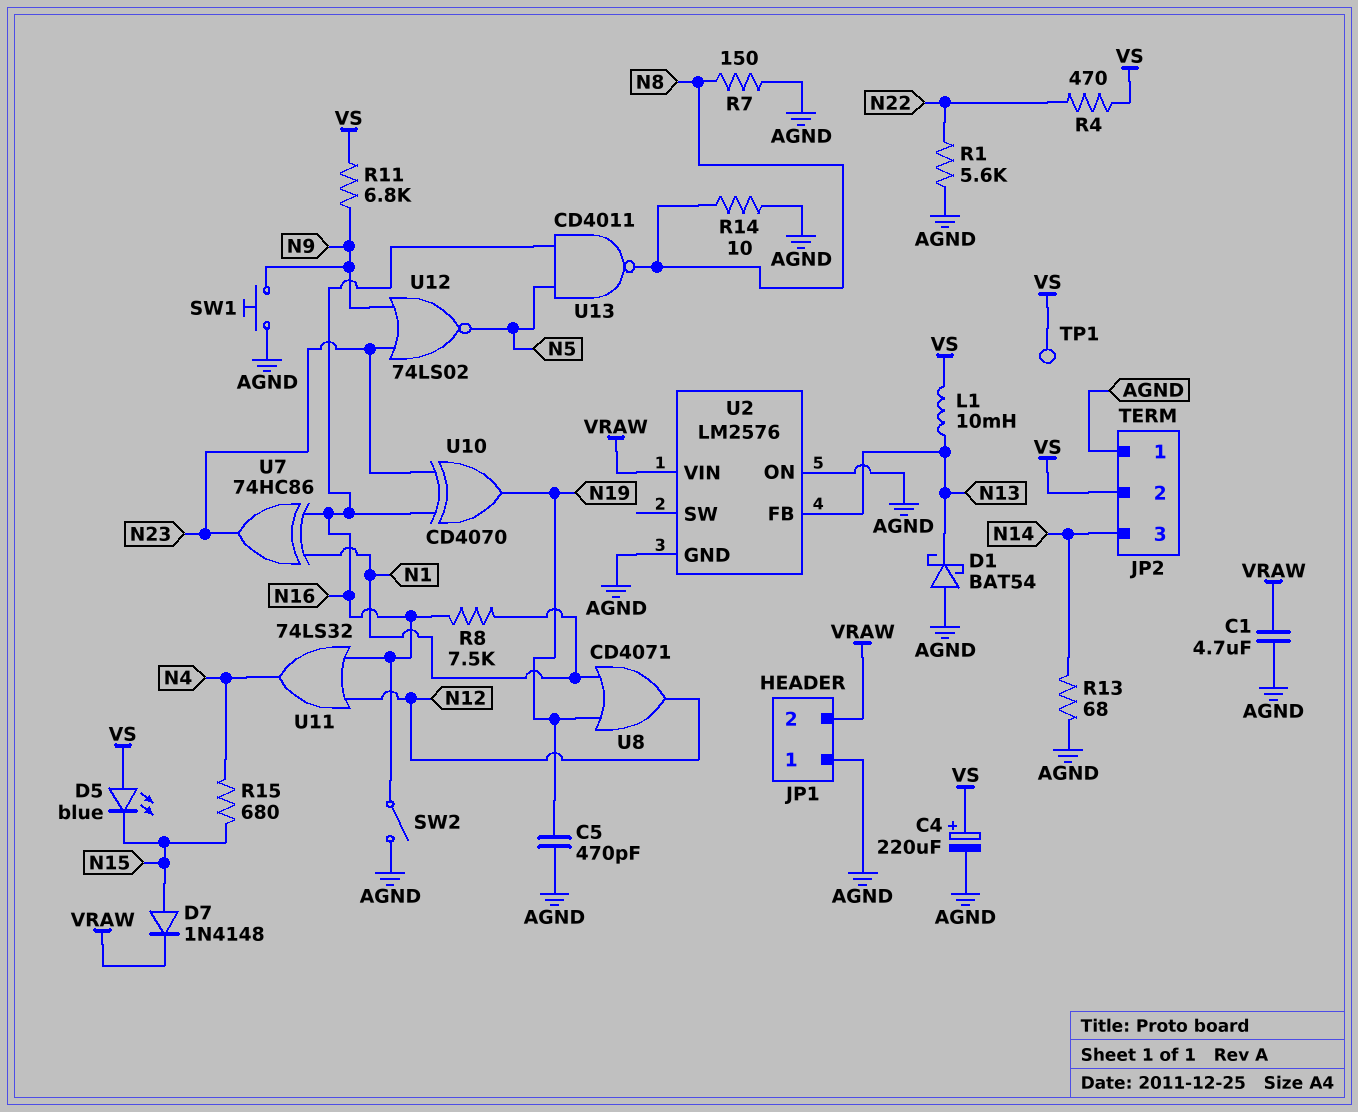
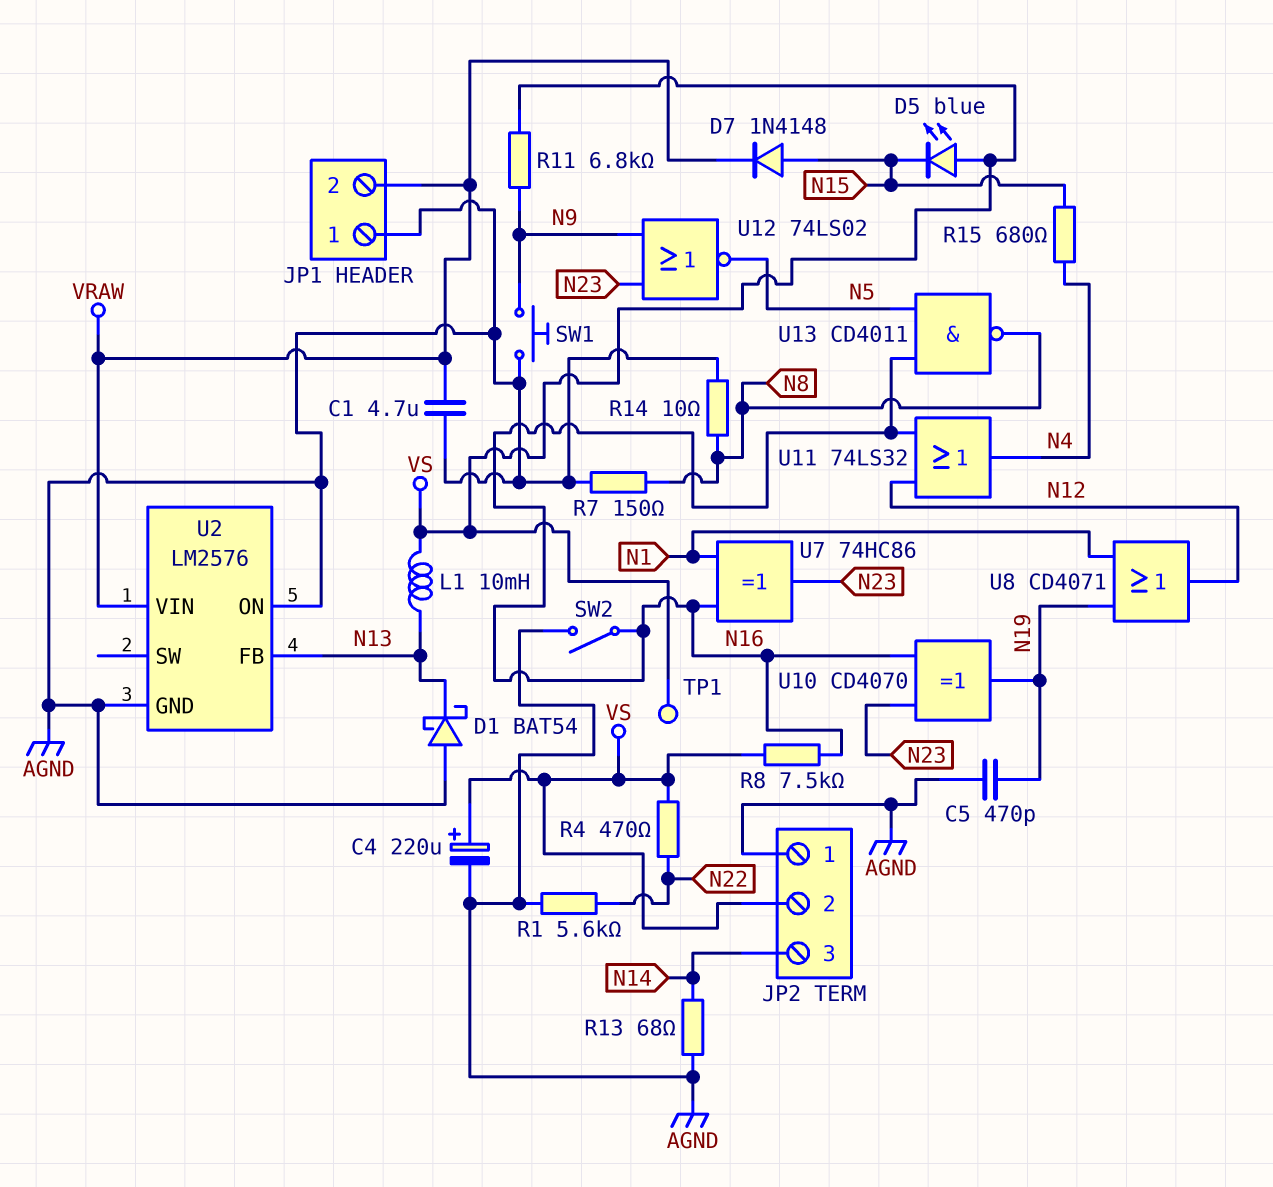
R8: 7.5k (N1, N16) -> 7.5k (N16, VS)

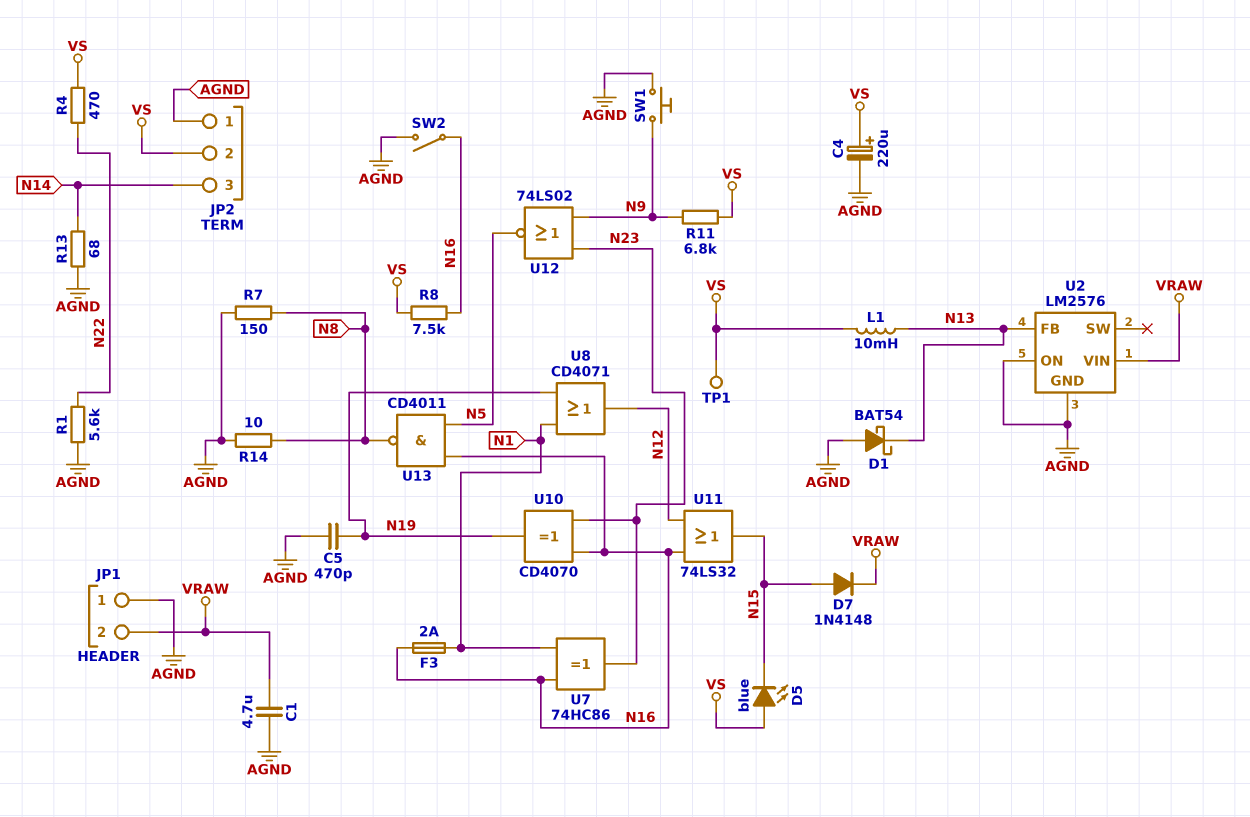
F3: none -> 2A (N1, N16)
R15: 680 (N4, N15) -> none
U11: OR 74LS32 (in N12, in N16, out N4) -> OR 74LS32 (in N12, in N16, out N15)

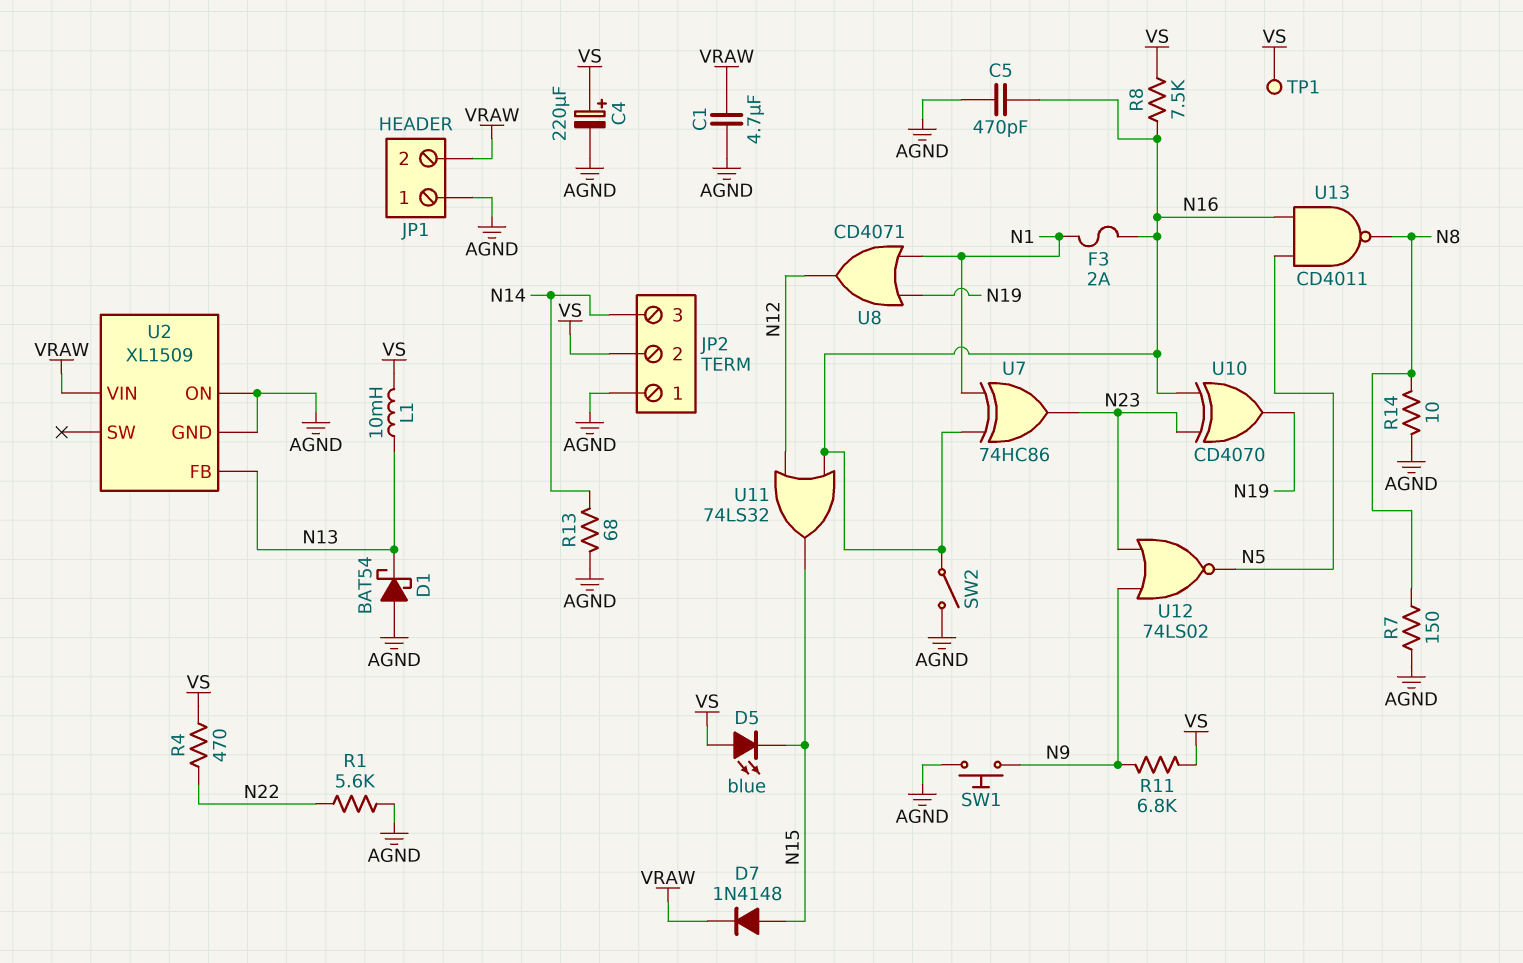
C5: 470pF (AGND, N19) -> 470pF (AGND, N16)
U2: LM2576 -> XL1509

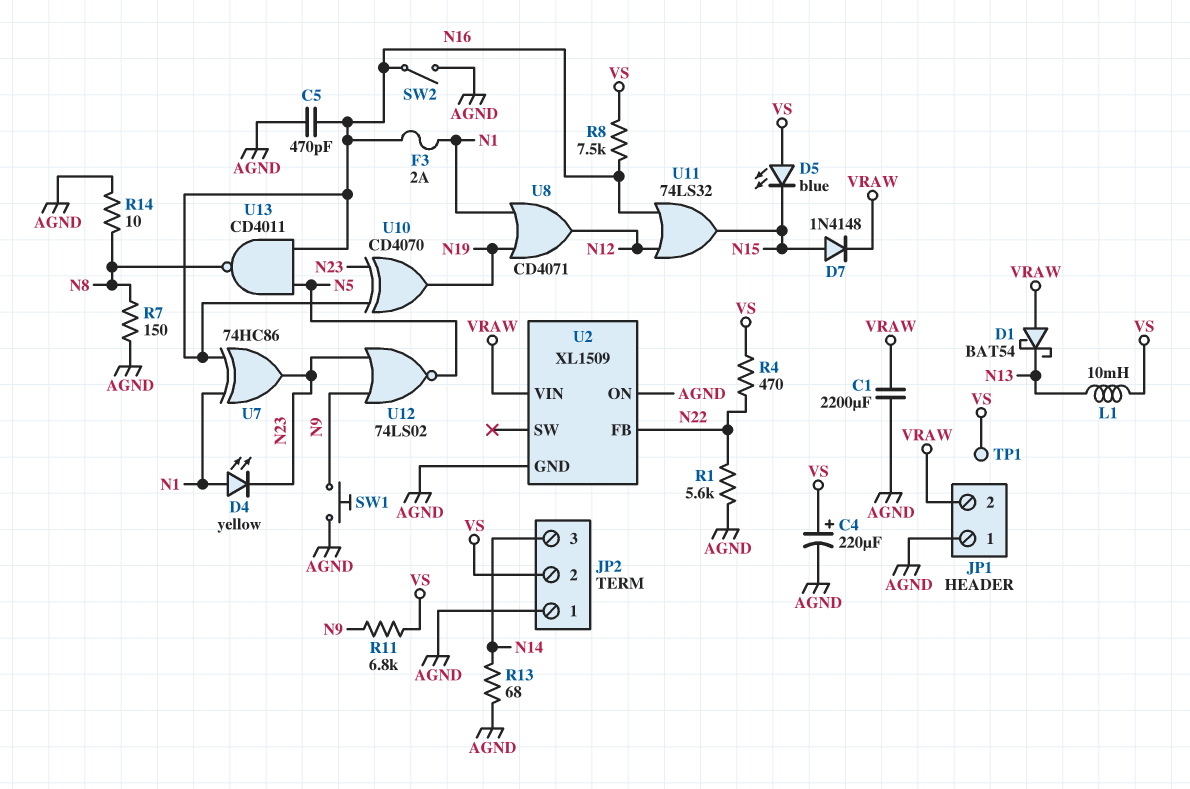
C1: 4.7uF (AGND, VRAW) -> 2200uF (AGND, VRAW)
D1: schottky BAT54 (A AGND, K N13) -> schottky BAT54 (A VRAW, K N13)
D4: none -> LED yellow (A N1, K N23)
U2 pin FB: N13 -> N22

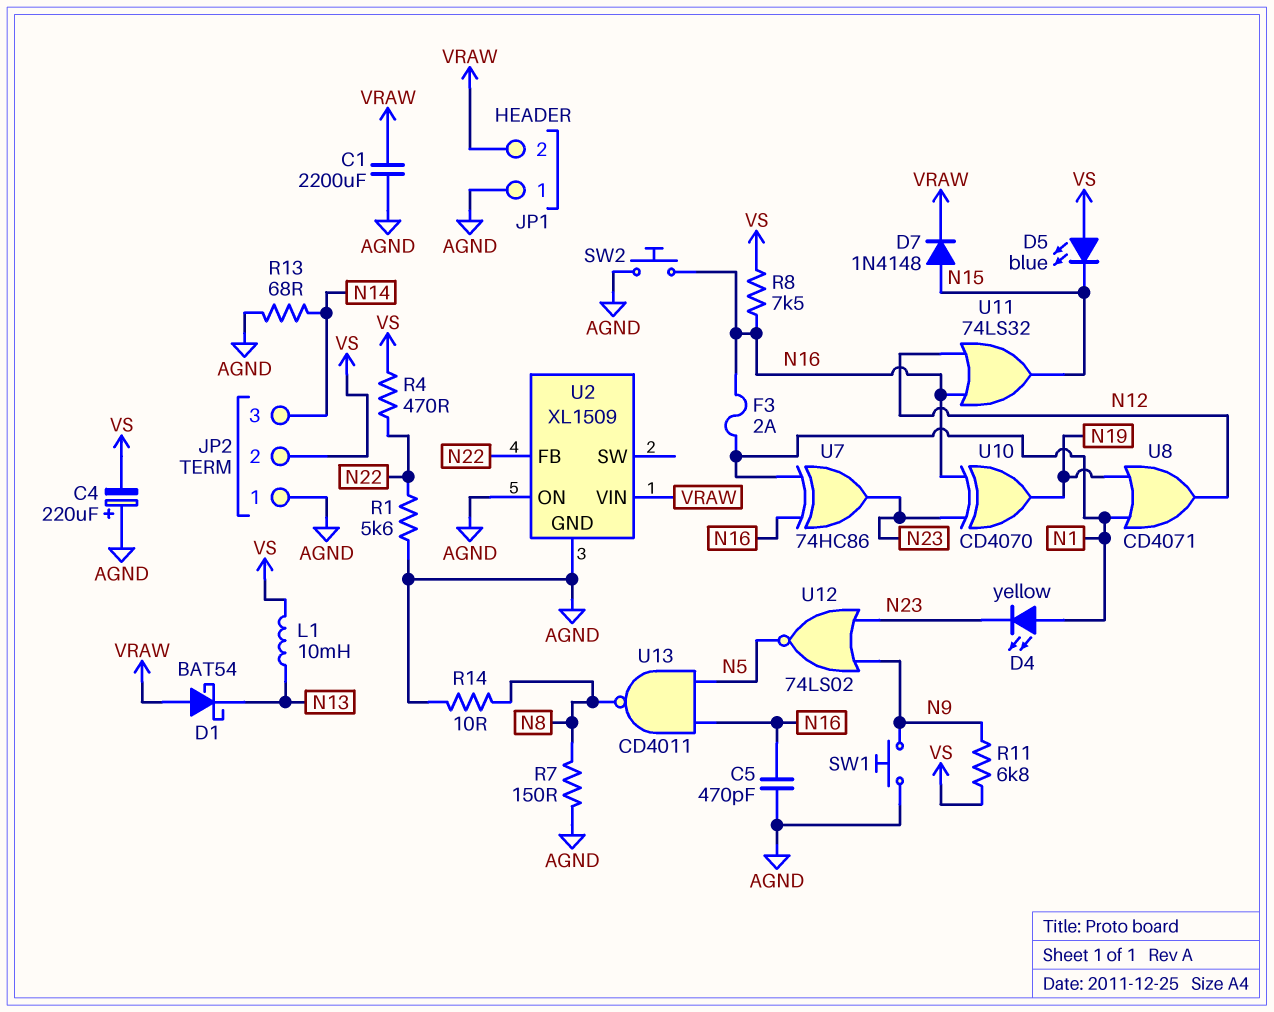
C4: 220uF (plus VS, minus AGND) -> 220uF (plus AGND, minus VS)
SW2: switch (AGND, N16) -> button (AGND, N16)
TP1: test point (VS) -> none

